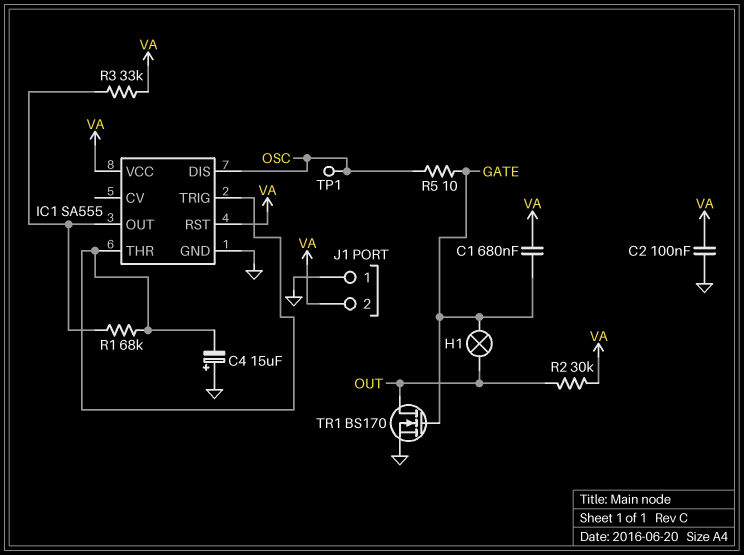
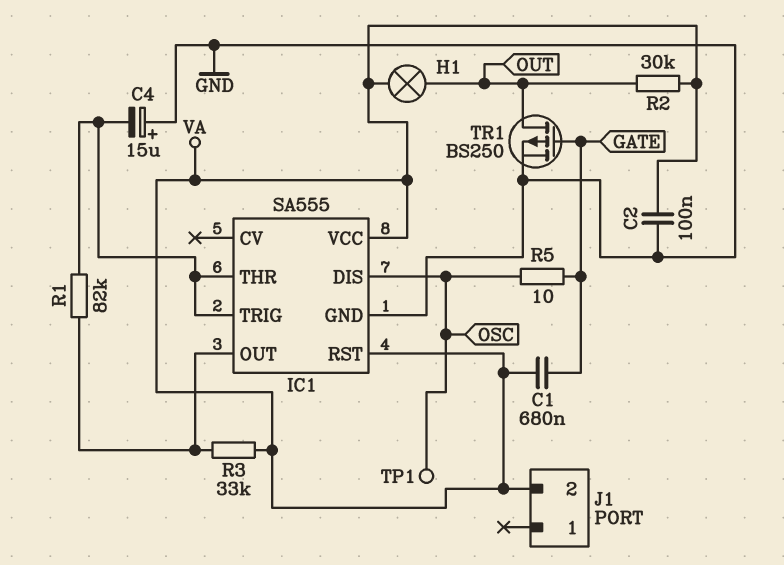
H1: lamp (GATE, OUT) -> lamp (OUT, VA)
J1 pin 1: GND -> none
R1: 68k (IC1/OUT, IC1/THR) -> 82k (IC1/OUT, IC1/THR)
TR1: NMOS BS170 (G GATE, D OUT, S GND) -> PMOS BS250 (G GATE, D OUT, S GND)

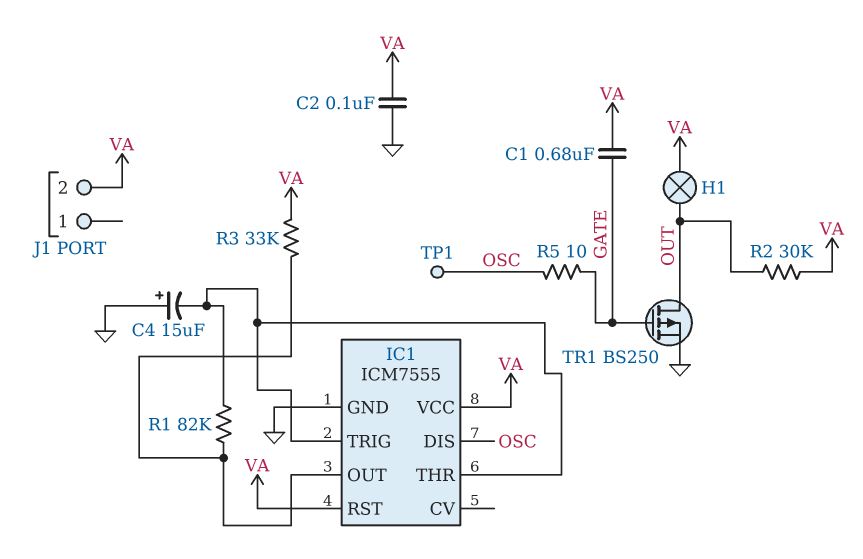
IC1: SA555 -> ICM7555

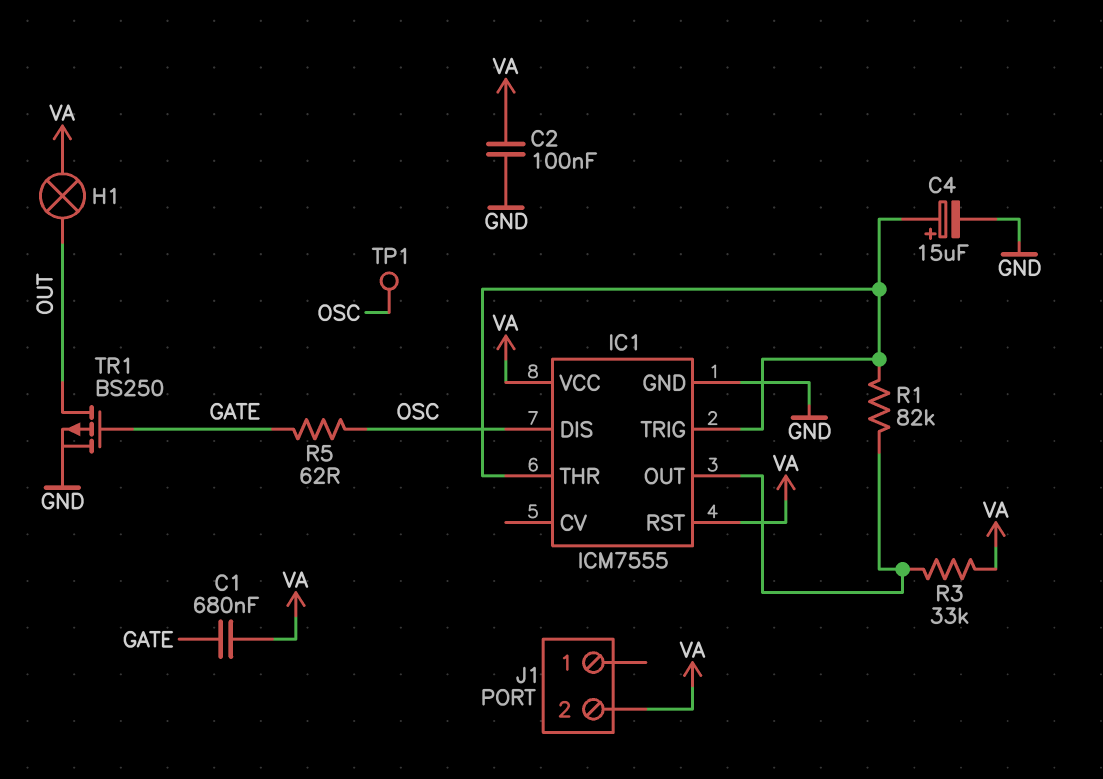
C4: 15uF (plus GND, minus IC1/THR) -> 15uF (plus IC1/THR, minus GND)
R2: 30k (OUT, VA) -> none
R5: 10 (GATE, OSC) -> 62 (GATE, OSC)

